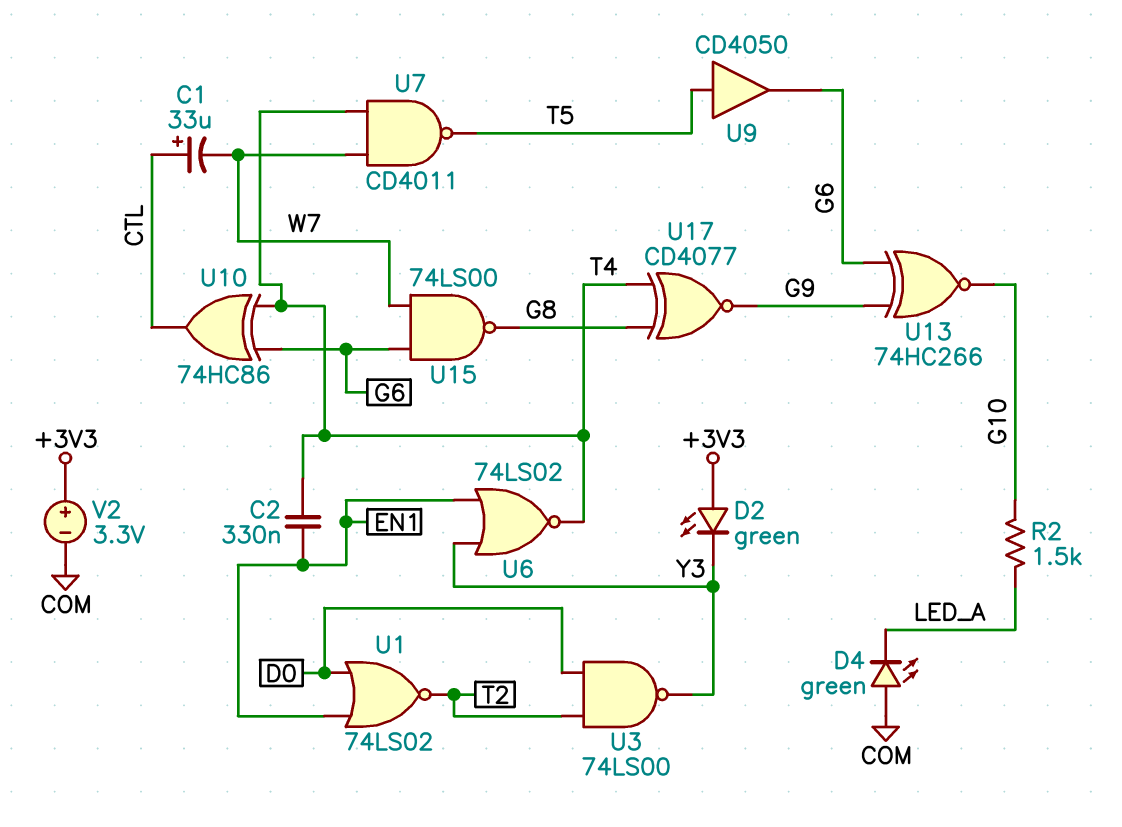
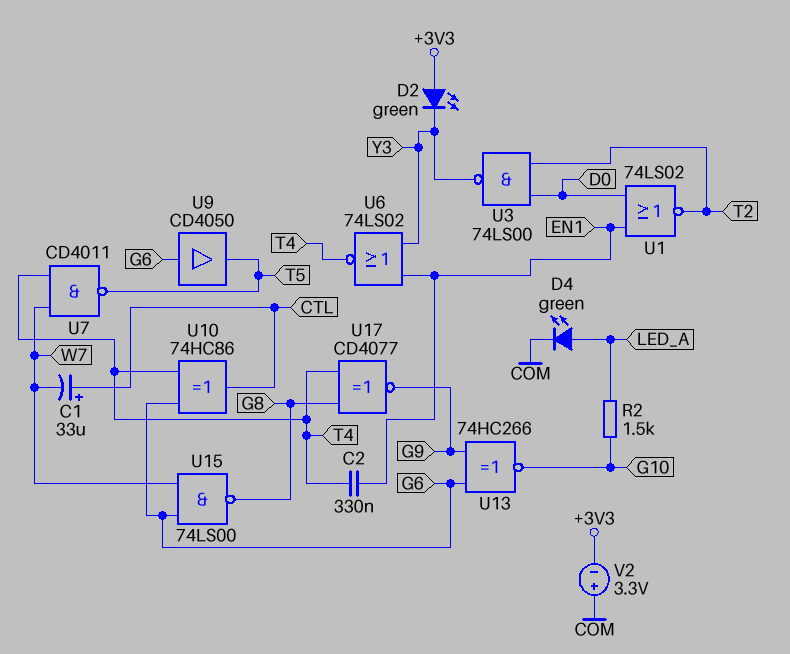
D4: LED green (A COM, K LED_A) -> LED green (A LED_A, K COM)
U9: buffer CD4050 (in T5, out G6) -> buffer CD4050 (in G6, out T5)
V2: 3.3V (plus +3V3, minus COM) -> 3.3V (plus COM, minus +3V3)

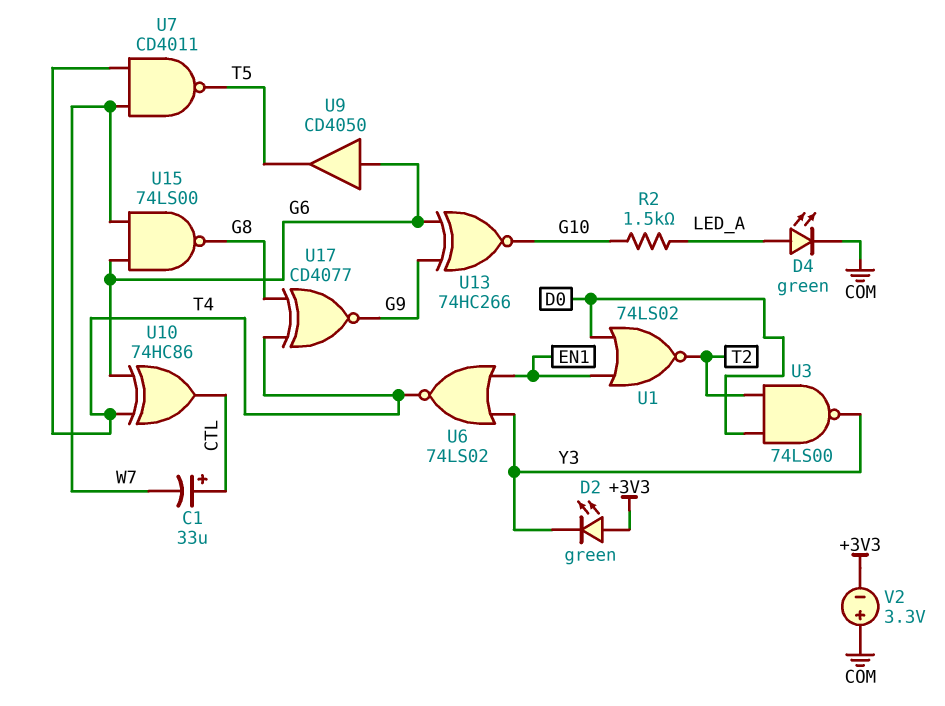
C2: 330nF (EN1, T4) -> none

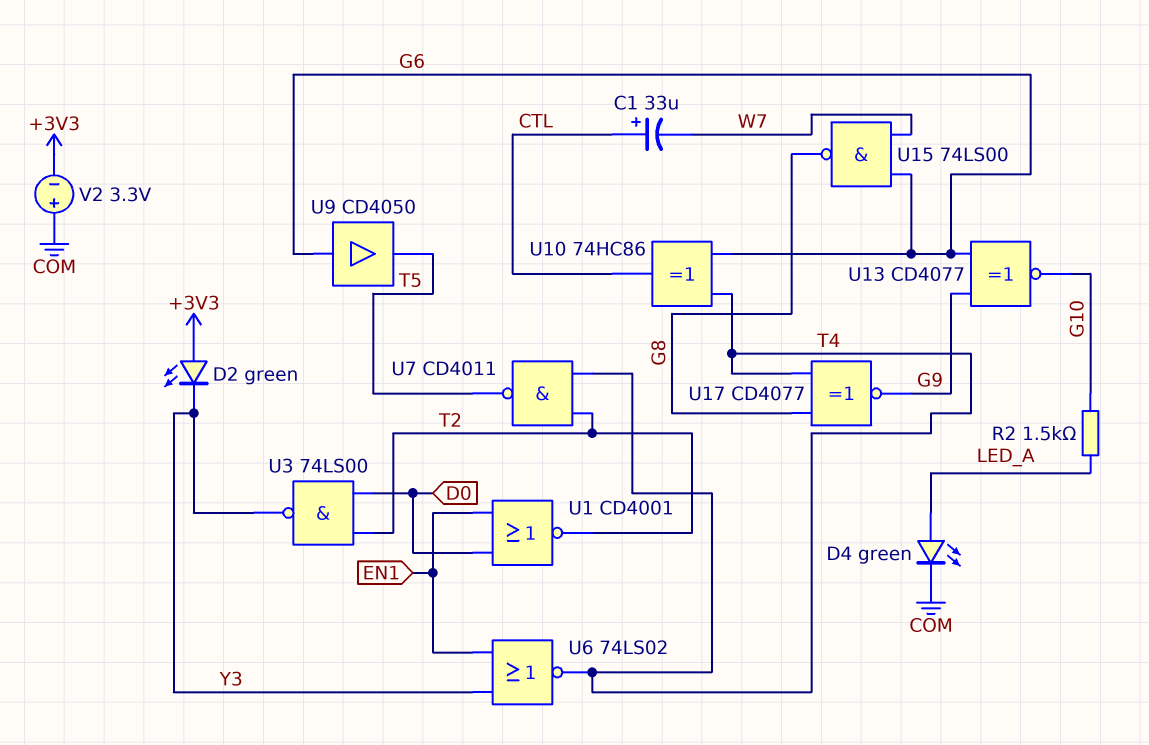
U1: NOR 74LS02 (in D0, in EN1, out T2) -> NOR CD4001 (in D0, in EN1, out T2)
U7: NAND CD4011 (in T4, in W7, out T5) -> NAND CD4011 (in T2, in T4, out T5)
U13: XNOR 74HC266 (in G6, in G9, out G10) -> XNOR CD4077 (in G6, in G9, out G10)

